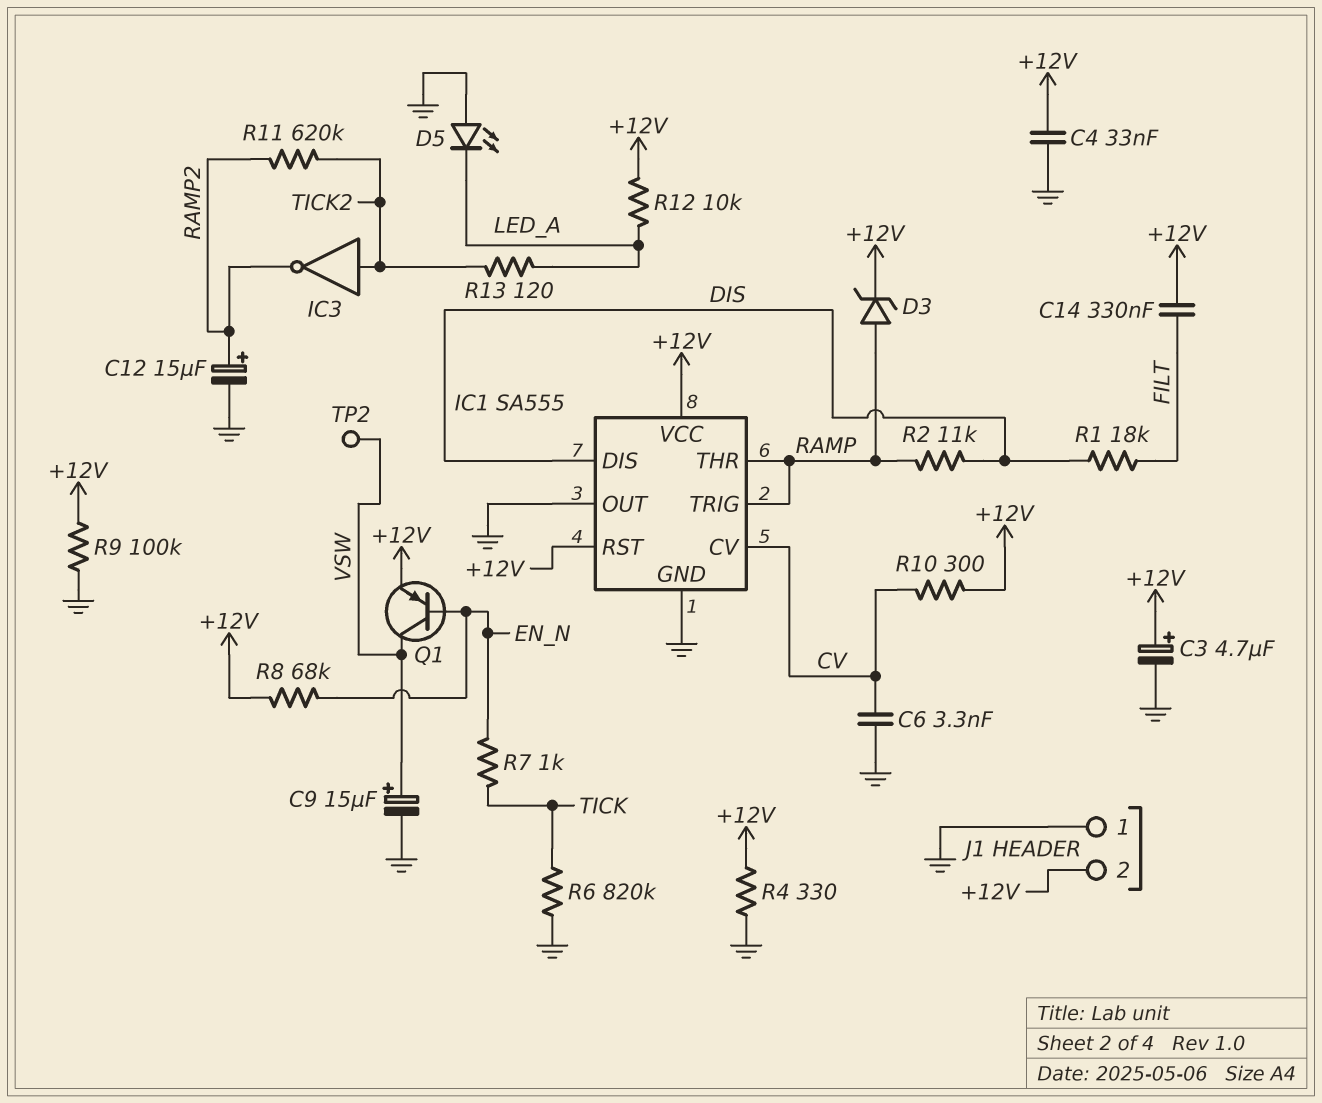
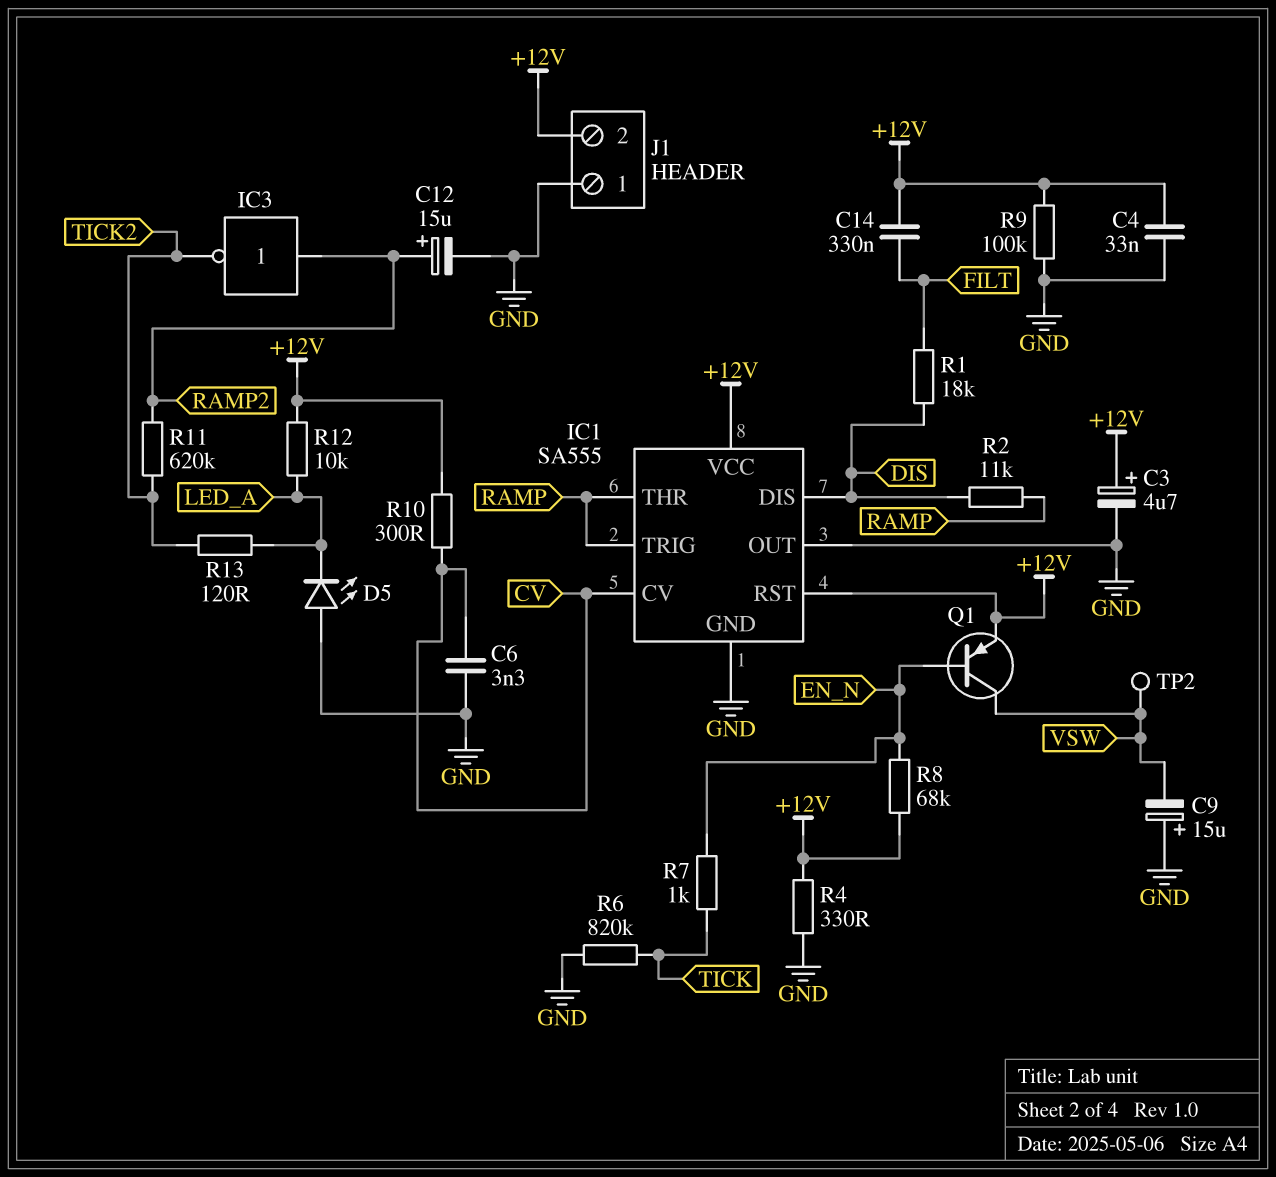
C9: 15uF (plus VSW, minus GND) -> 15uF (plus GND, minus VSW)
D3: zener (A RAMP, K +12V) -> none
IC3: NOT (in TICK2, out RAMP2) -> NOT (in RAMP2, out TICK2)

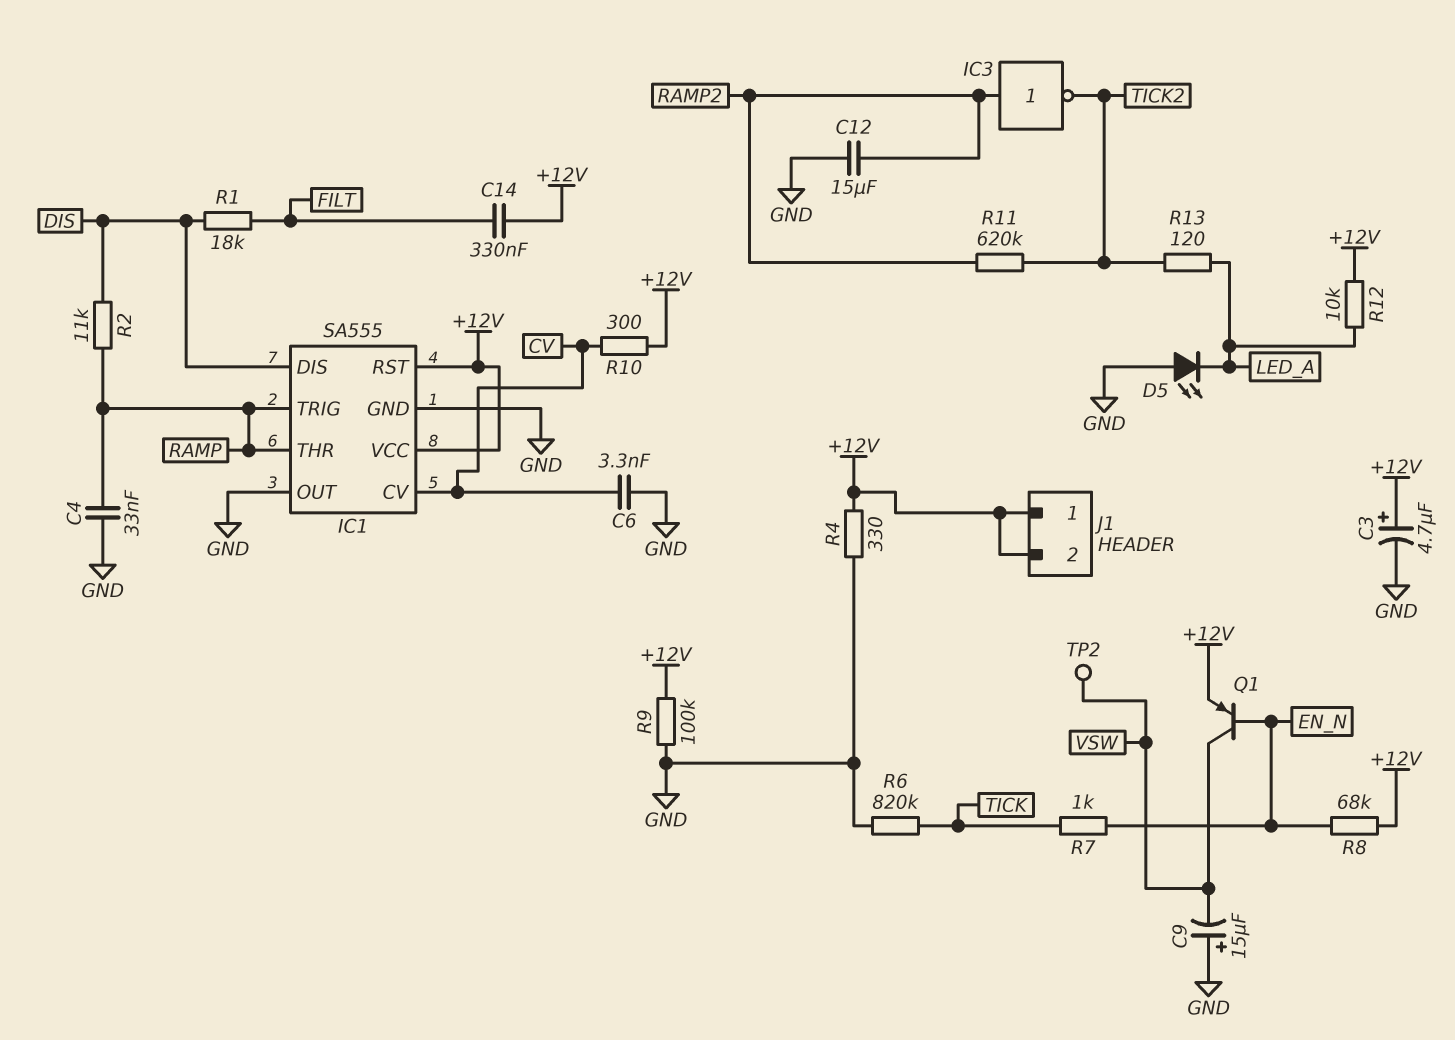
C4: 33nF (+12V, GND) -> 33nF (GND, RAMP)
C12: 15uF (plus RAMP2, minus GND) -> 15uF (GND, RAMP2)
J1 pin 1: GND -> +12V

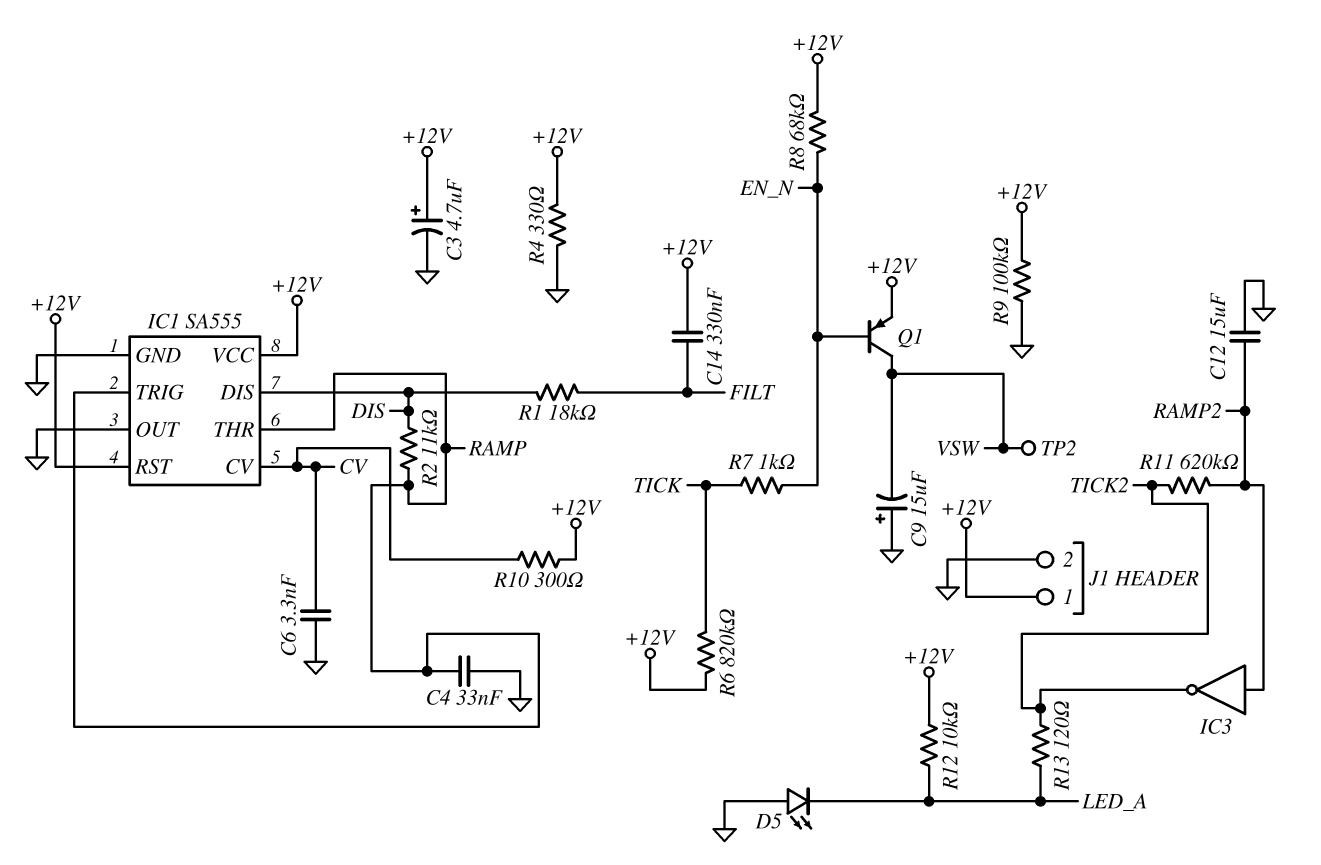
J1 pin 2: +12V -> GND
R6: 820k (GND, TICK) -> 820k (+12V, TICK)

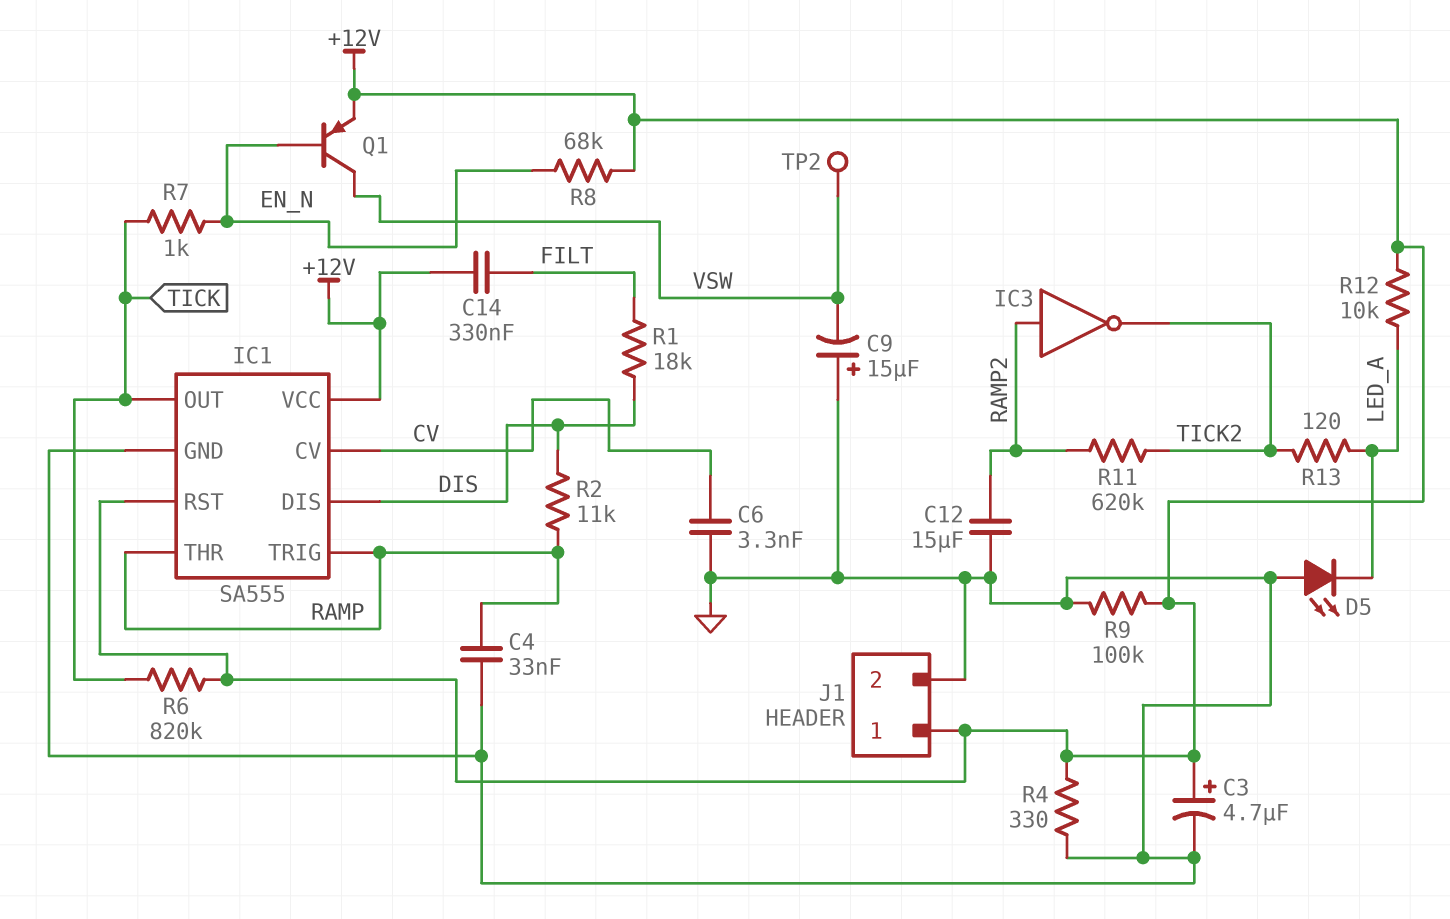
IC1 pin OUT: GND -> TICK
R10: 300 (+12V, CV) -> none

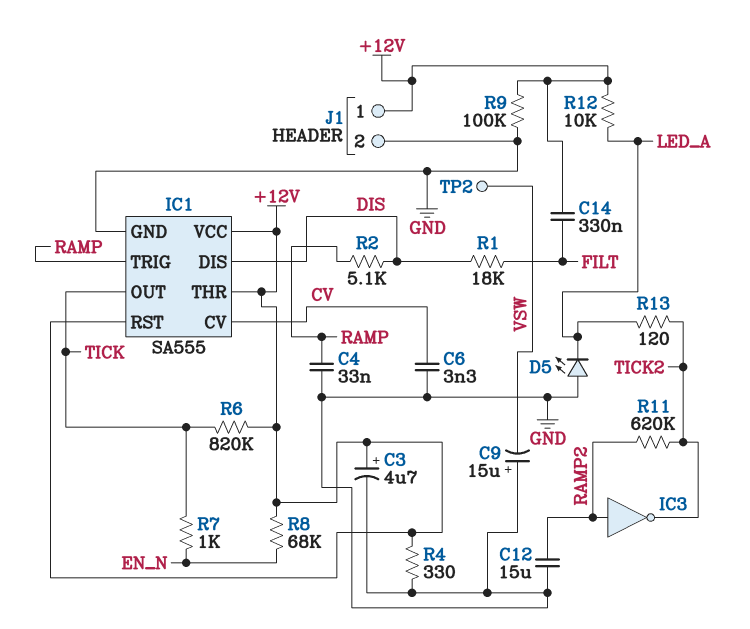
IC1 pin THR: RAMP -> +12V
Q1: PNP (B EN_N, C VSW, E +12V) -> none
R2: 11k (DIS, RAMP) -> 5.1k (DIS, RAMP)

